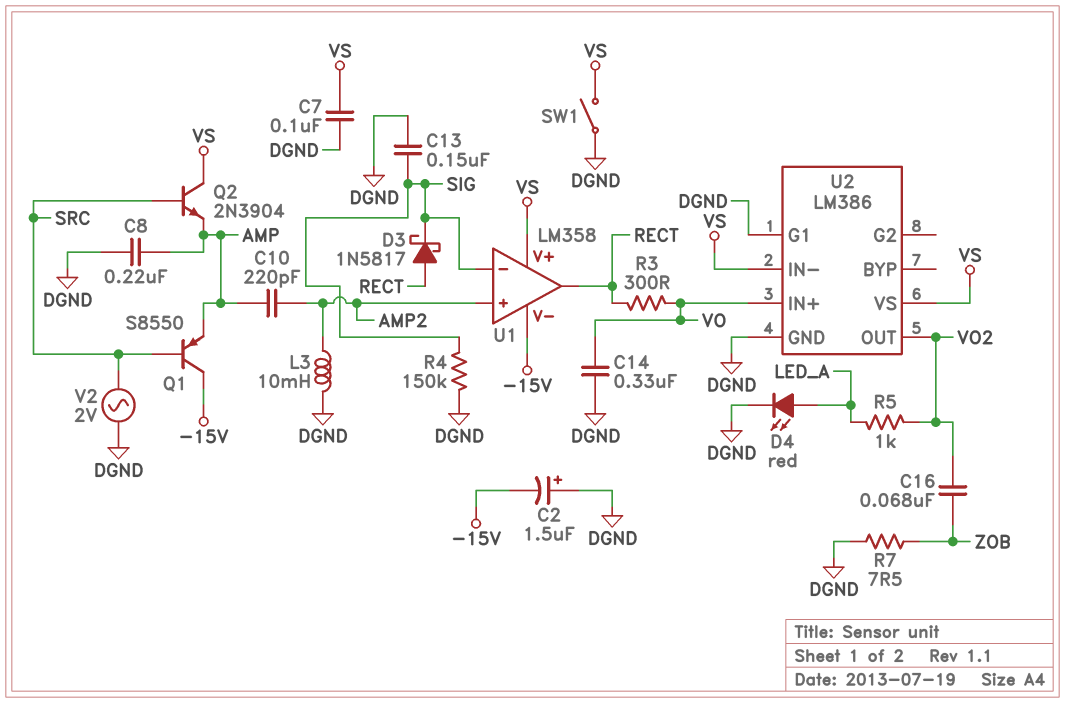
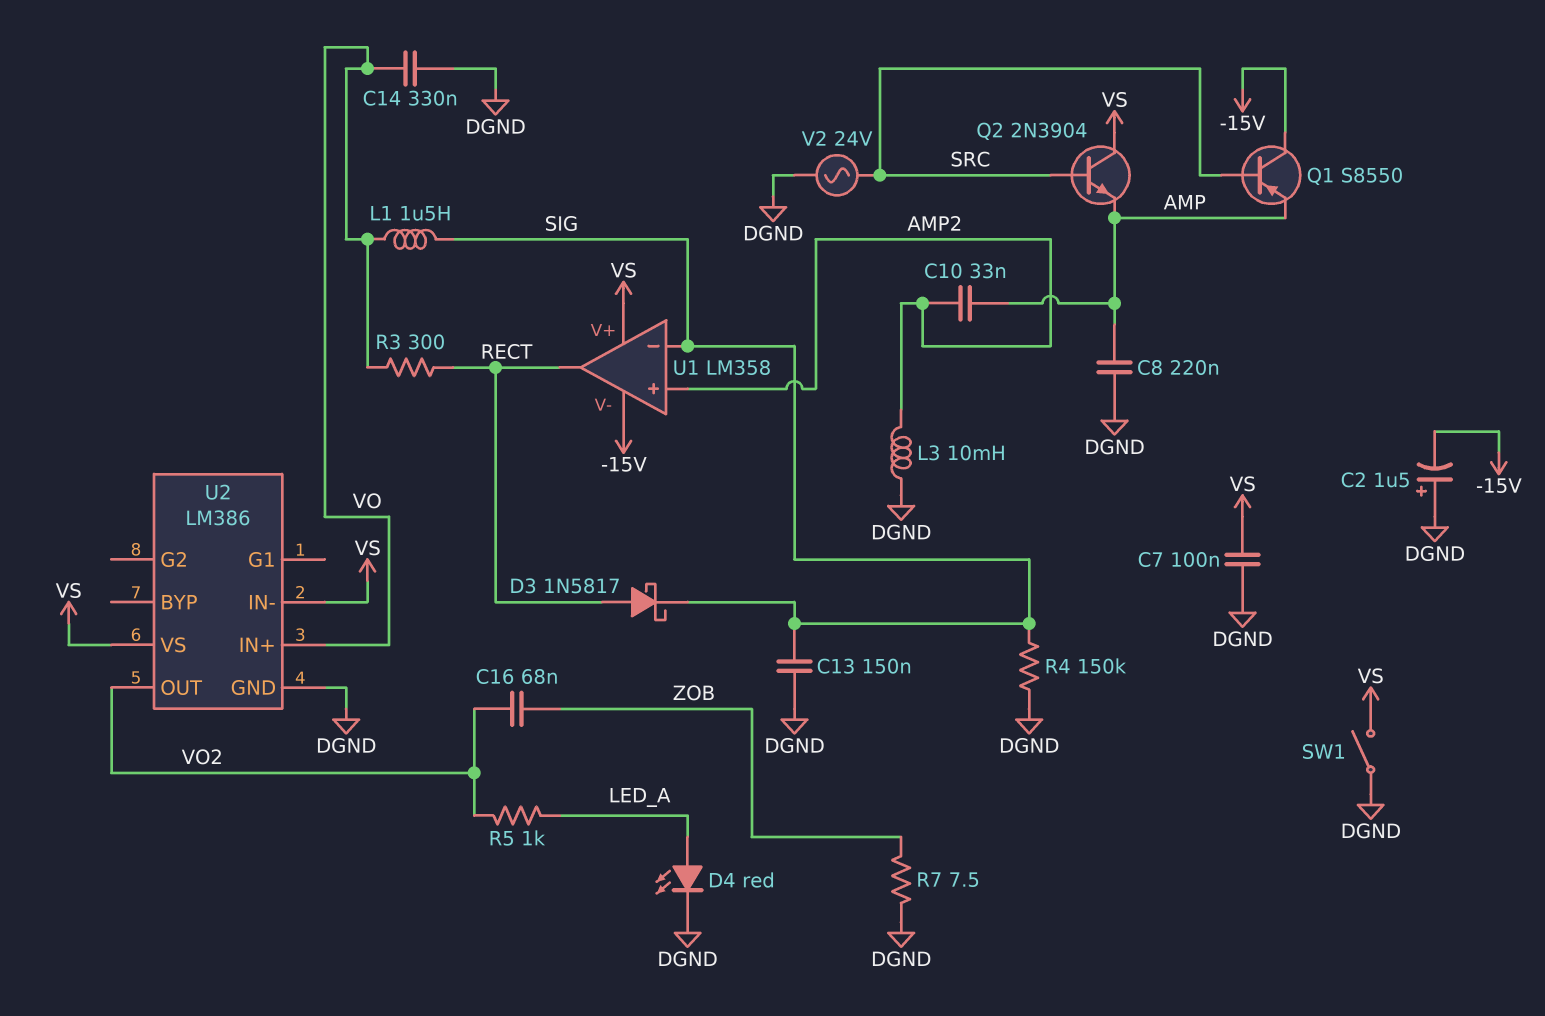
C10: 220pF (AMP, AMP2) -> 33nF (AMP, AMP2)
L1: none -> 1.5uH (SIG, VO)
U2 pin G1: DGND -> none
V2: AC 2V (DGND, SRC) -> AC 24V (DGND, SRC)

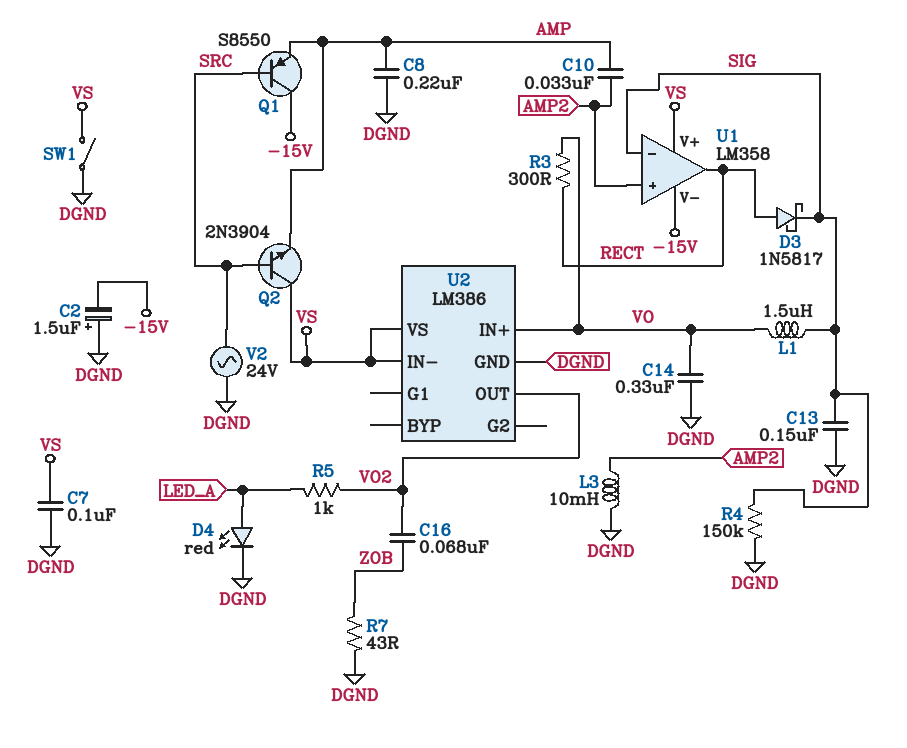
R7: 7.5 (DGND, ZOB) -> 43 (DGND, ZOB)

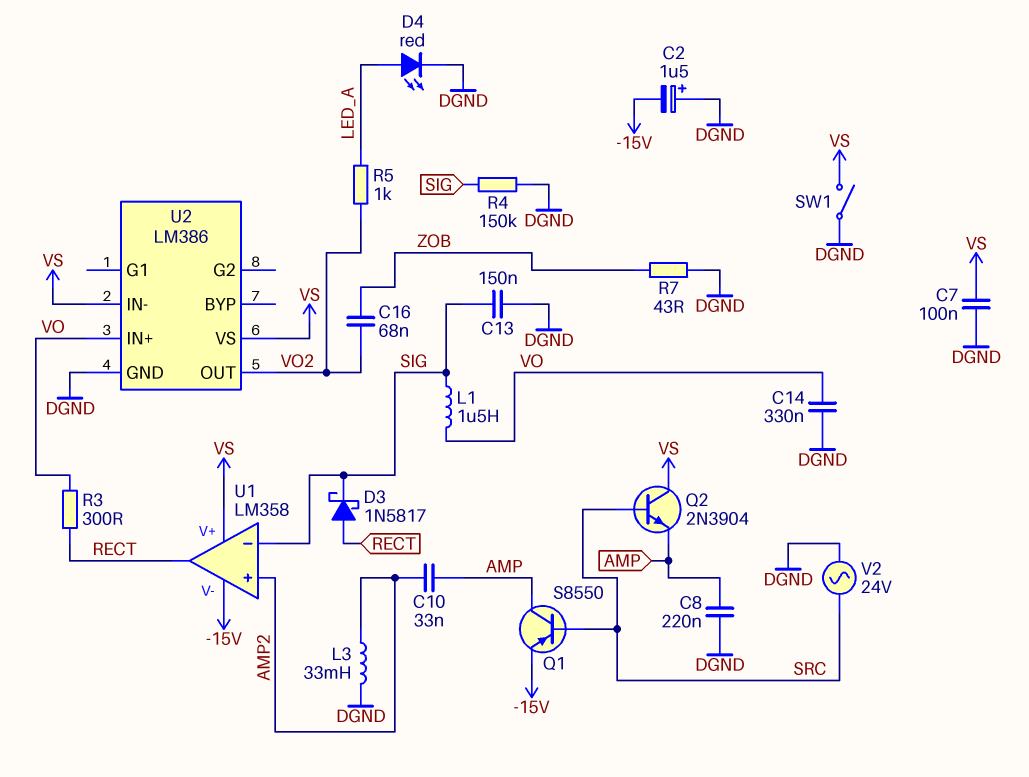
L3: 10mH (AMP2, DGND) -> 33mH (AMP2, DGND)
Q1: PNP S8550 (B SRC, C -15V, E AMP) -> PNP S8550 (B SRC, C AMP, E -15V)

